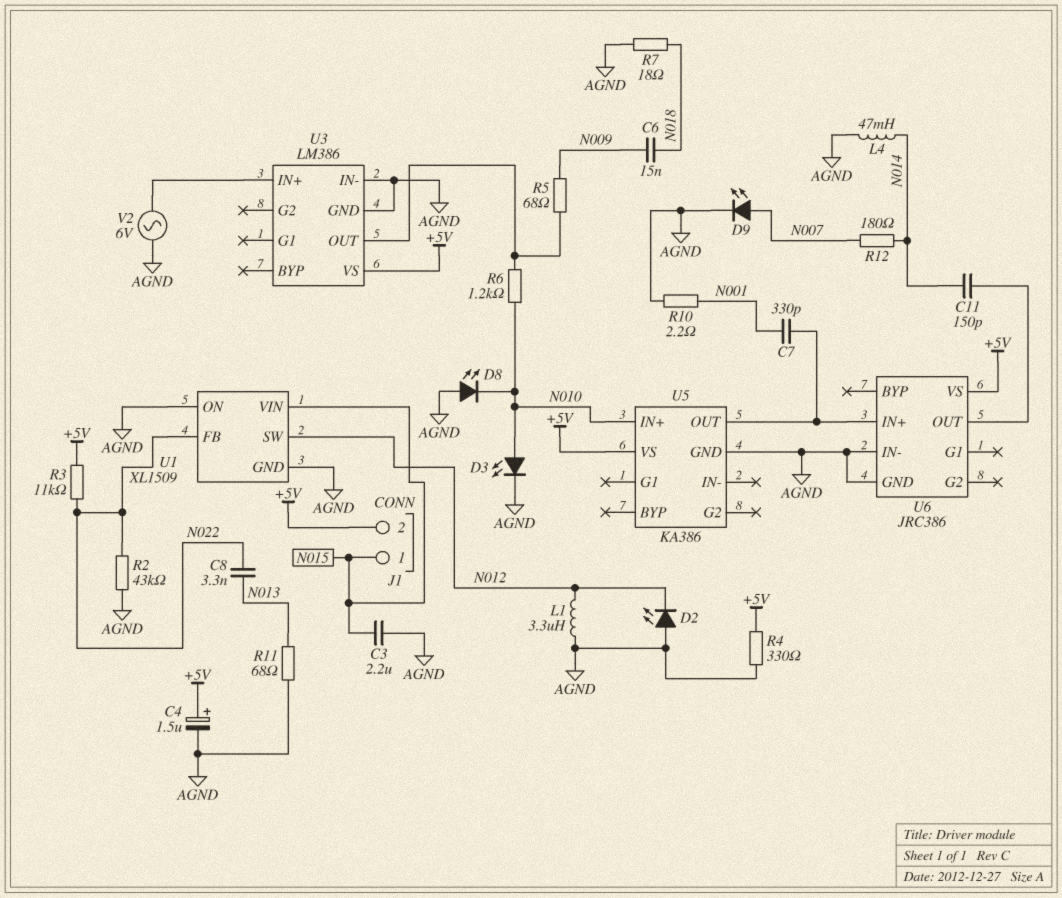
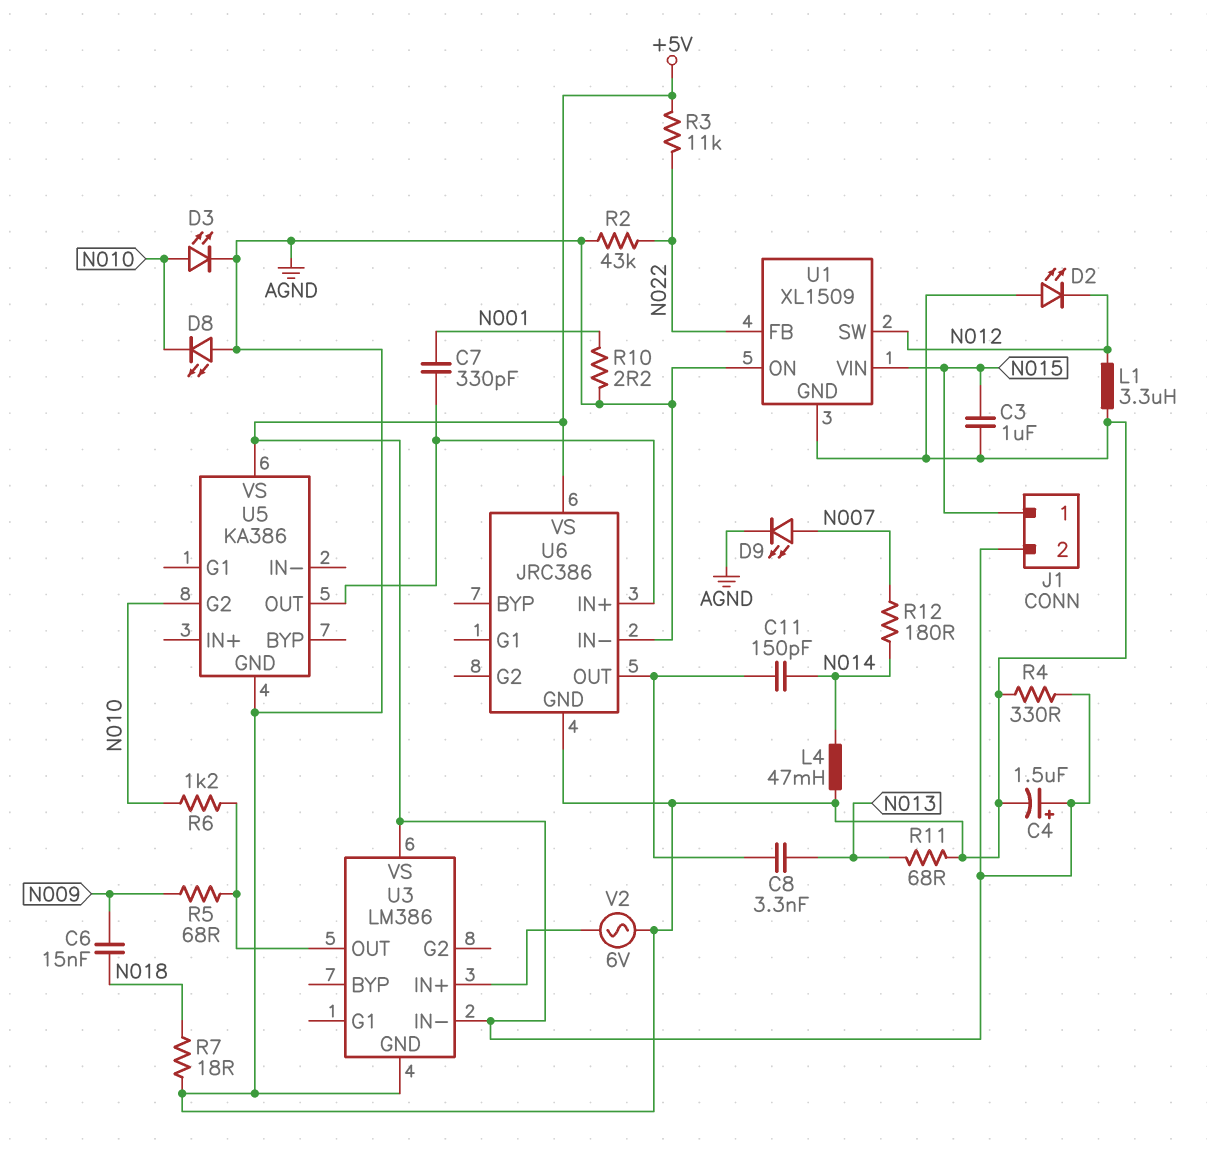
C3: 2.2uF (AGND, N015) -> 1uF (AGND, N015)
C8: 3.3nF (N013, N022) -> 3.3nF (N013, U6/OUT)
U3 pin IN-: AGND -> +5V
U5 pin G2: none -> N010
U5 pin IN+: N010 -> none

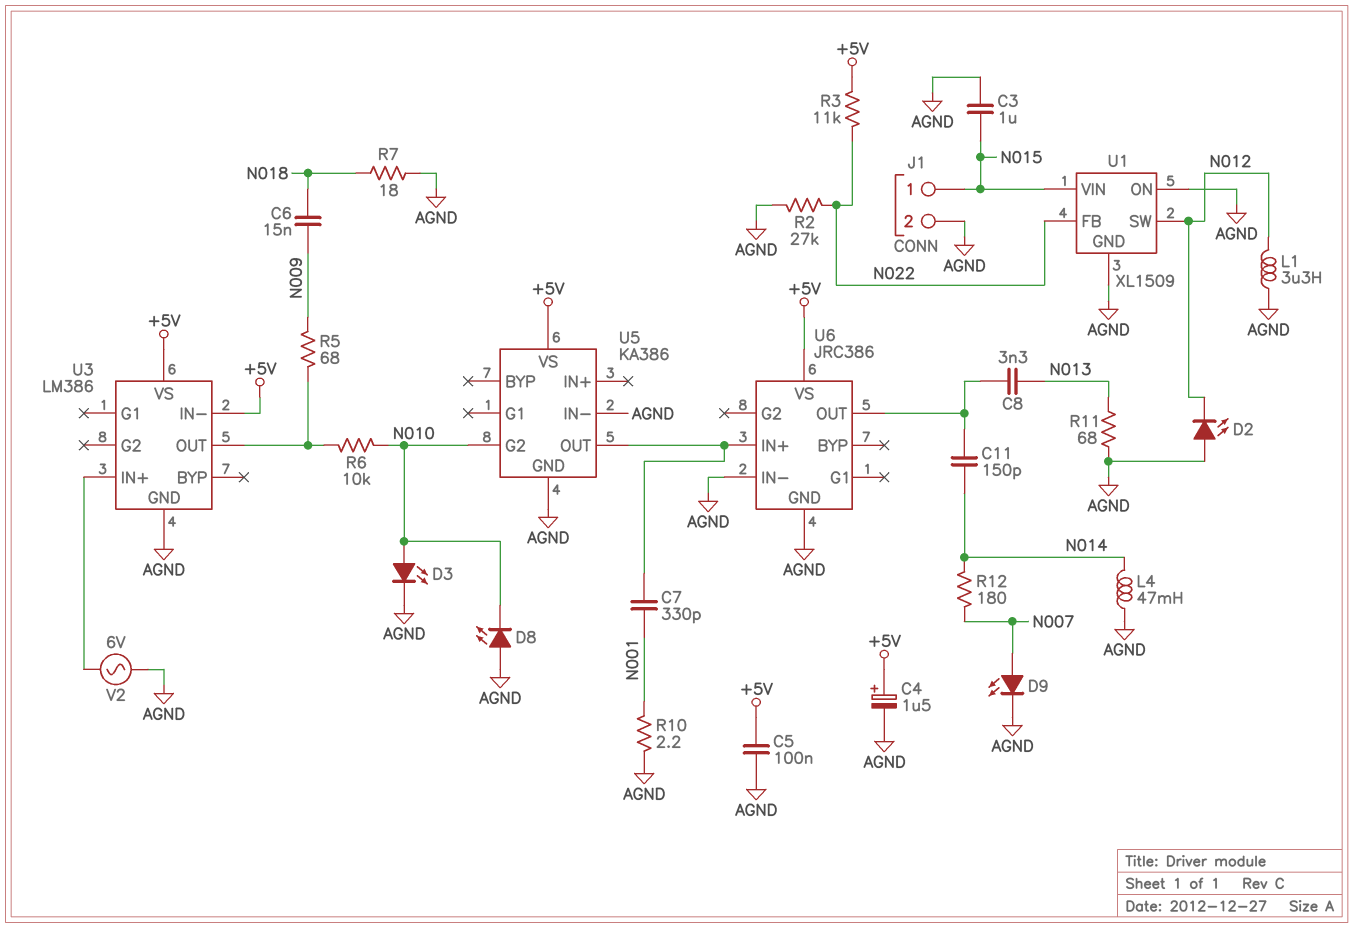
C5: none -> 100nF (+5V, AGND)
J1 pin 2: +5V -> AGND
R2: 43k (AGND, N022) -> 27k (AGND, N022)
R4: 330 (+5V, AGND) -> none
R6: 1.2k (N010, U3/OUT) -> 10k (N010, U3/OUT)
U5 pin IN-: none -> AGND

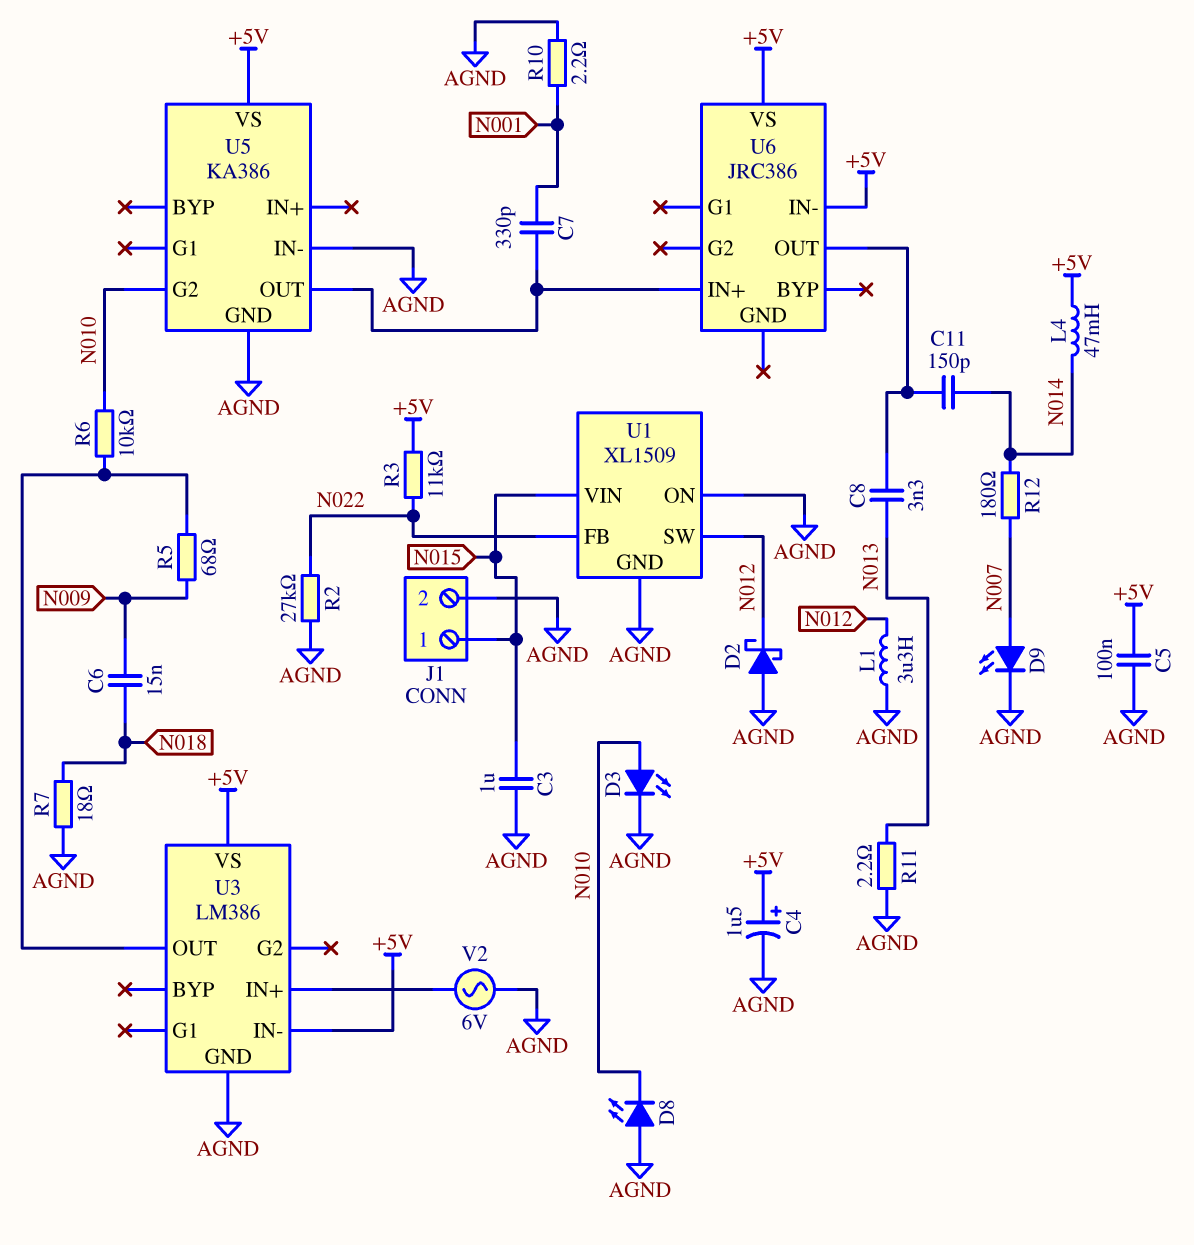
D2: LED (A AGND, K N012) -> schottky (A AGND, K N012)
L4: 47mH (AGND, N014) -> 47mH (+5V, N014)
R11: 68 (AGND, N013) -> 2.2 (AGND, N013)
U6 pin GND: AGND -> none
U6 pin IN-: AGND -> +5V

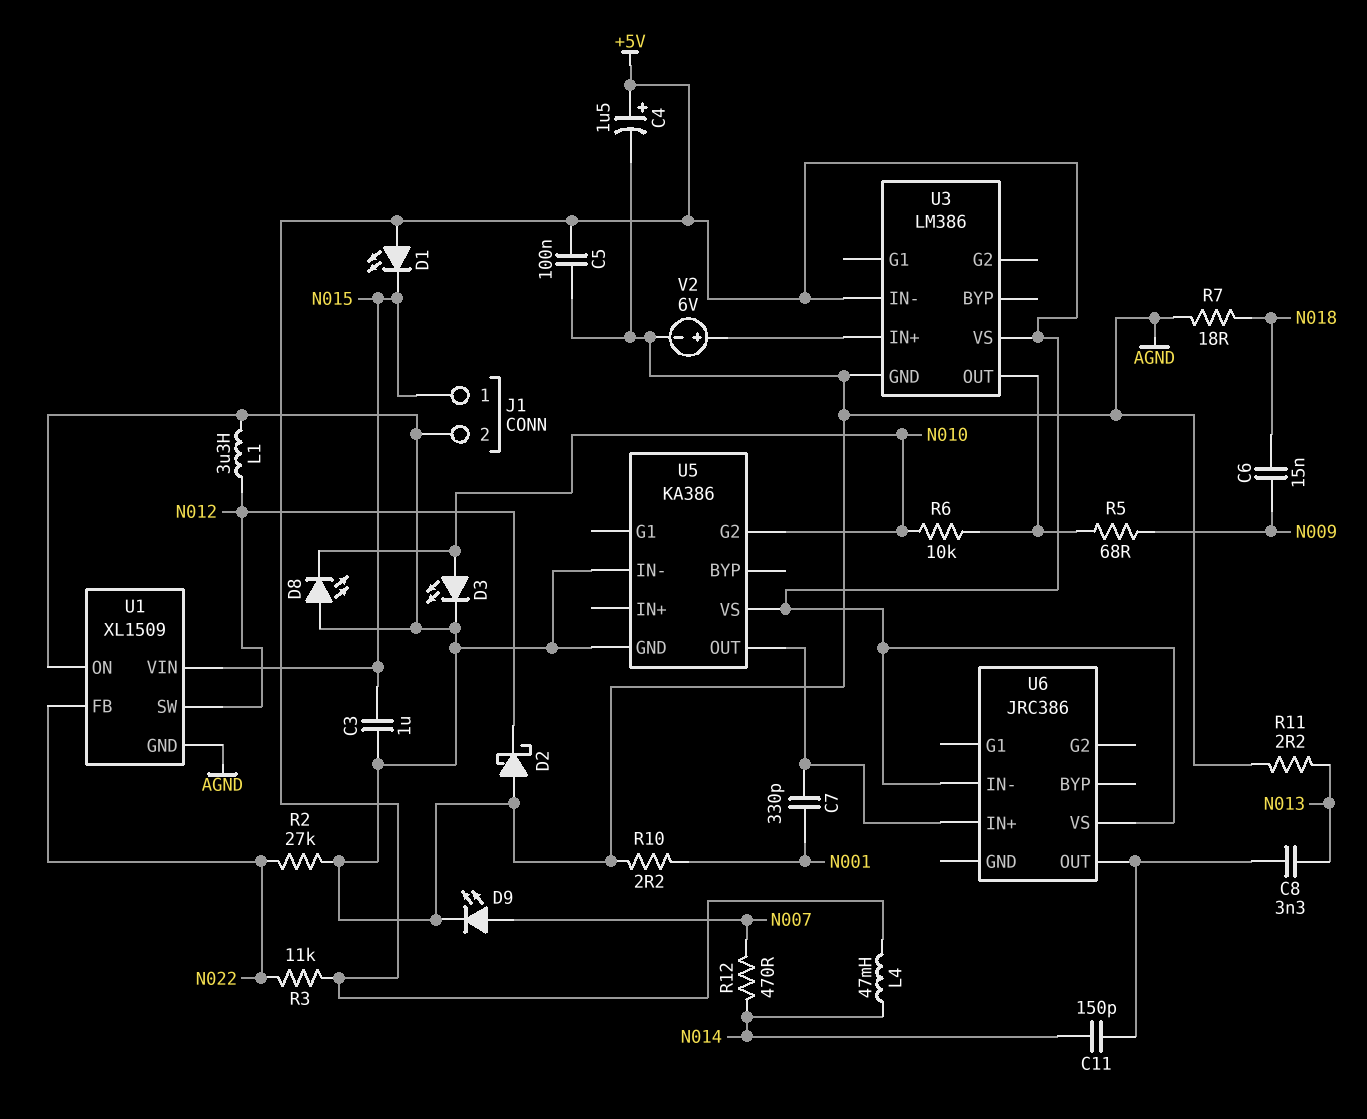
D1: none -> LED (A +5V, K N015)
R12: 180 (N007, N014) -> 470 (N007, N014)
V2: AC 6V (AGND, U3/IN+) -> 6V (plus U3/IN+, minus AGND)

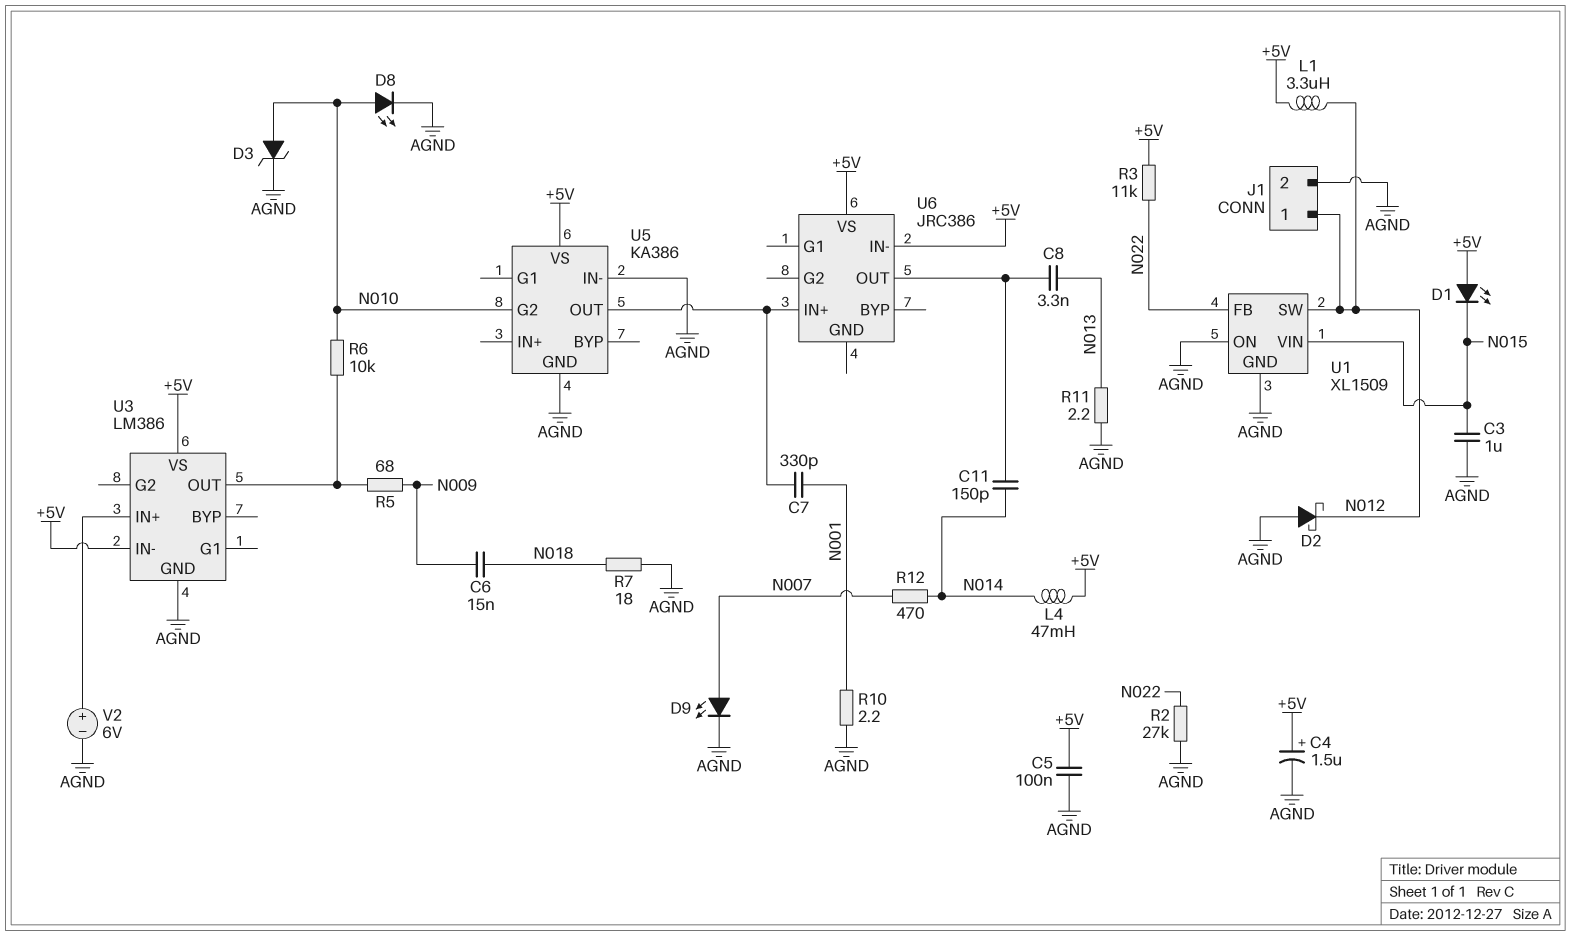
D3: LED (A N010, K AGND) -> zener (A N010, K AGND)
D8: LED (A AGND, K N010) -> LED (A N010, K AGND)
J1 pin 1: N015 -> N012
L1: 3.3uH (AGND, N012) -> 3.3uH (+5V, N012)

